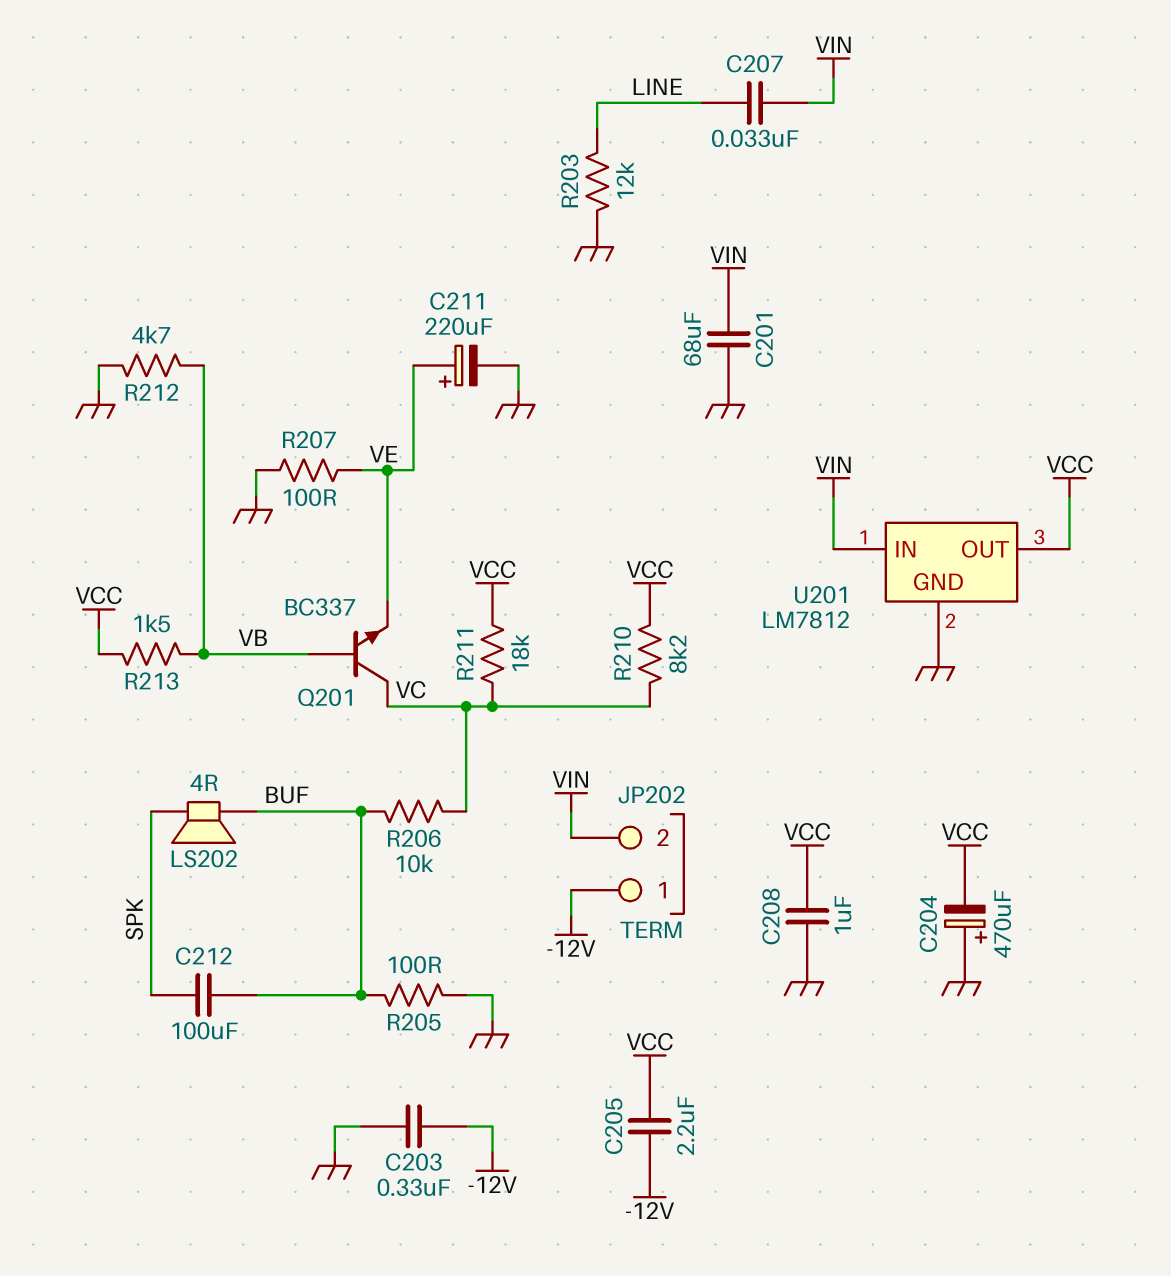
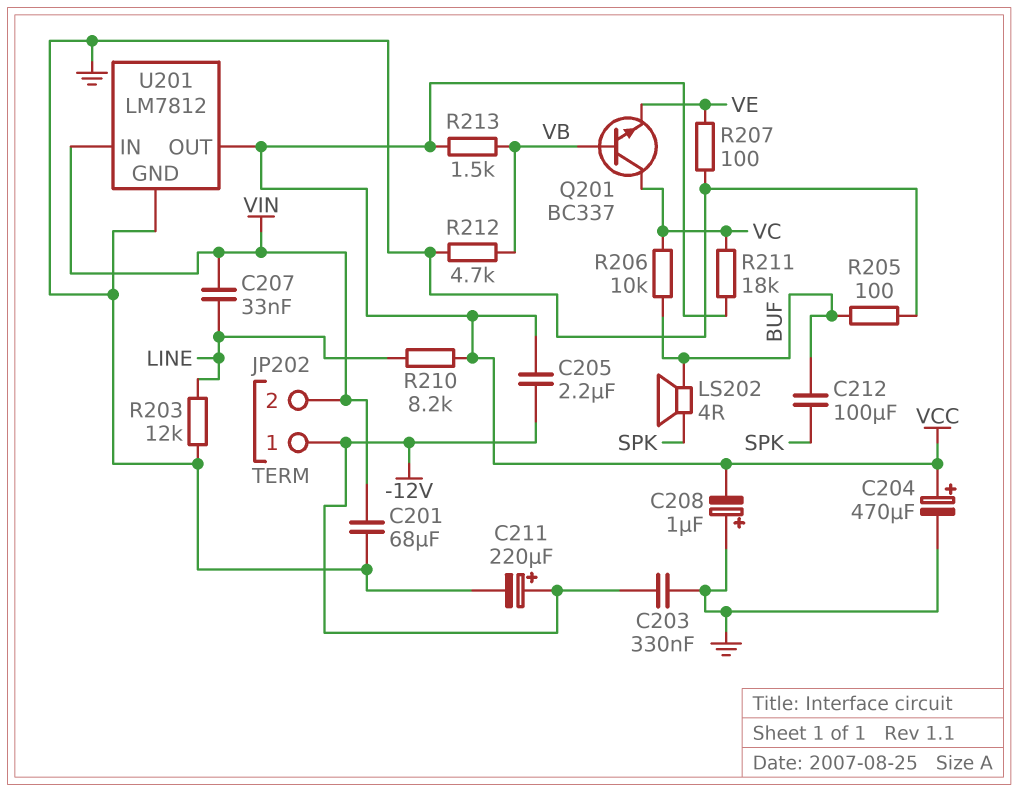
C204: 470uF (plus GND, minus VCC) -> 470uF (plus VCC, minus GND)
C208: 1uF (GND, VCC) -> 1uF (plus GND, minus VCC)
C211: 220uF (plus VE, minus GND) -> 220uF (plus -12V, minus GND)
R210: 8.2k (VC, VCC) -> 8.2k (LINE, VCC)

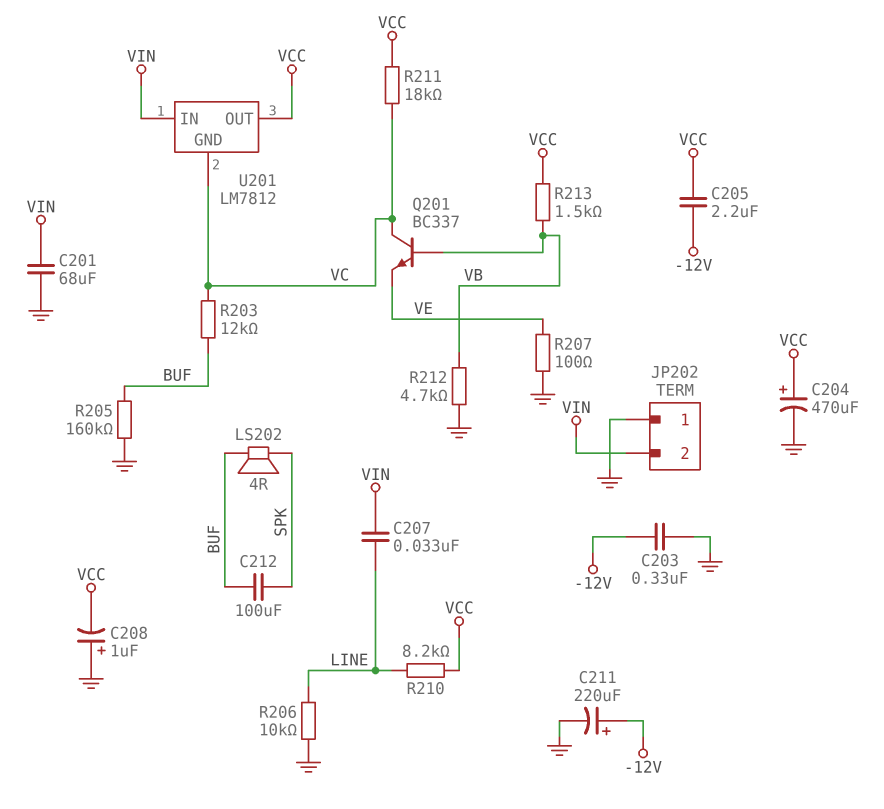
JP202 pin 1: -12V -> GND
R203: 12k (GND, LINE) -> 12k (BUF, VC)
R205: 100 (BUF, GND) -> 160k (BUF, GND)
R206: 10k (BUF, VC) -> 10k (GND, LINE)
U201 pin GND: GND -> VC

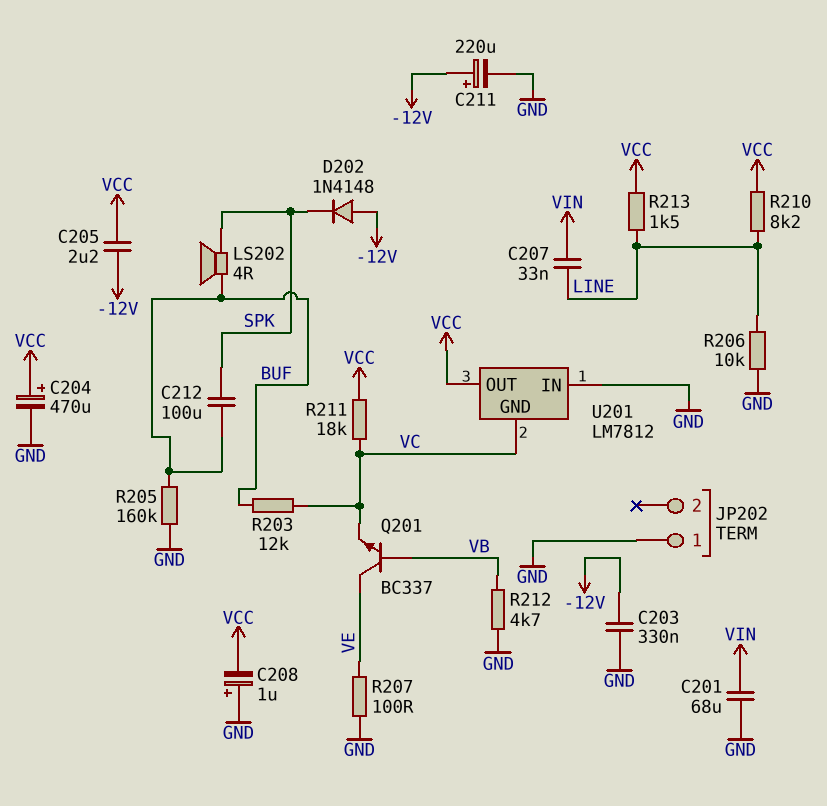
D202: none -> diode 1N4148 (A -12V, K SPK)
JP202 pin 2: VIN -> none
Q201: NPN BC337 (B VB, C VC, E VE) -> NPN BC337 (B VB, C VE, E VC)
R213: 1.5k (VB, VCC) -> 1.5k (LINE, VCC)
U201 pin IN: VIN -> GND

